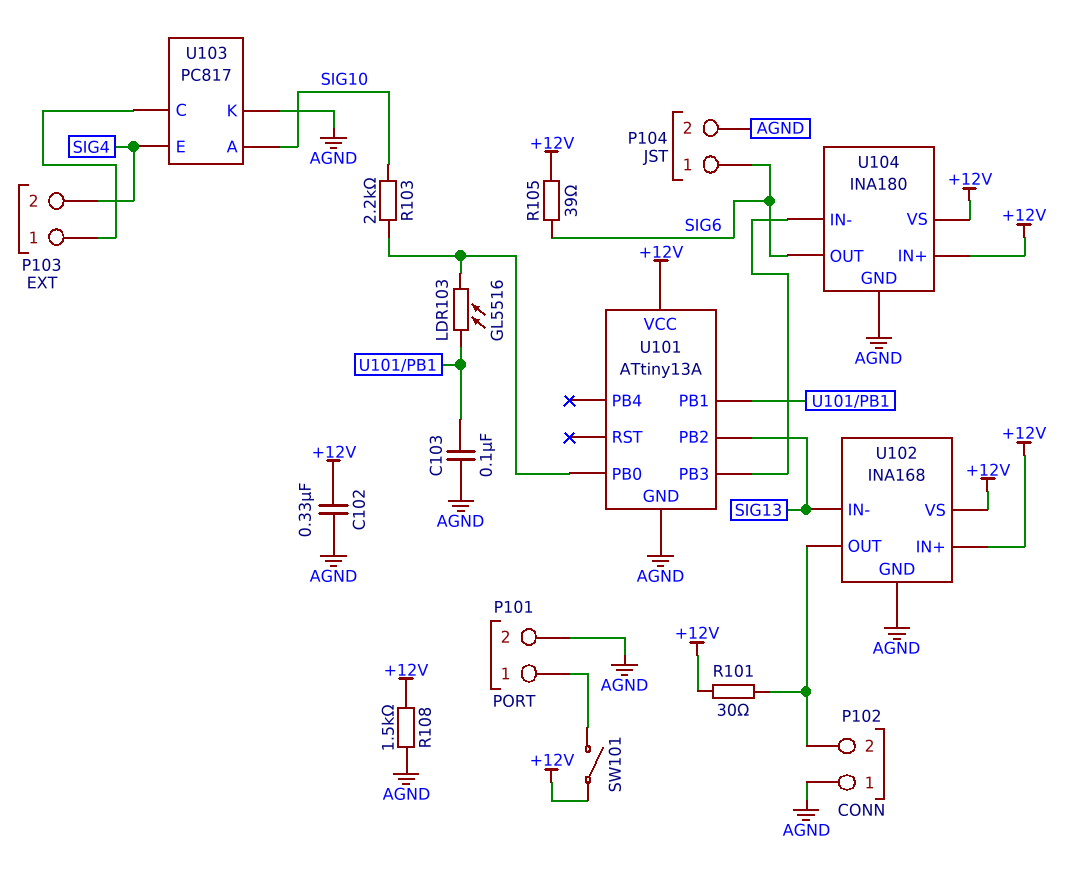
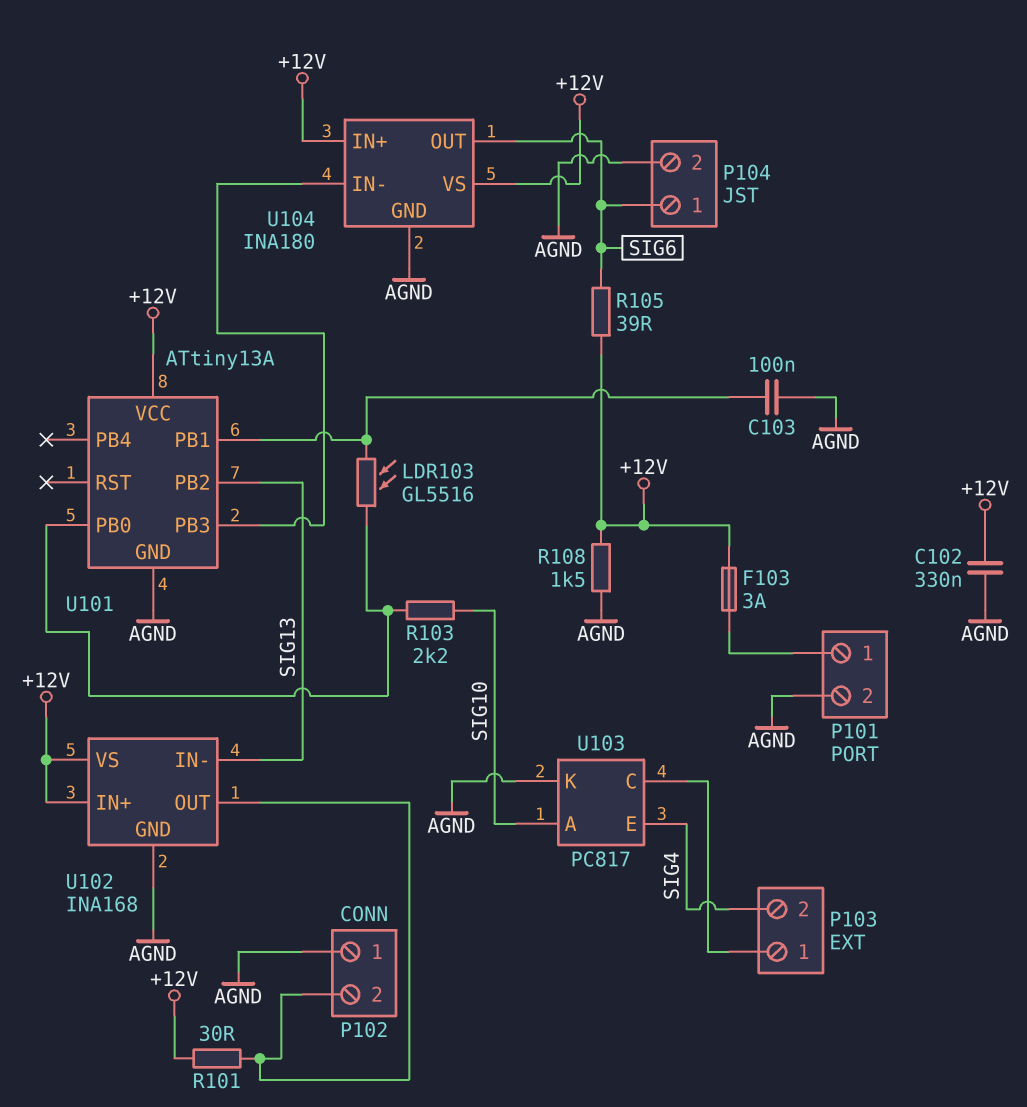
F103: none -> 3A (+12V, P101/1)
SW101: switch (+12V, P101/1) -> none

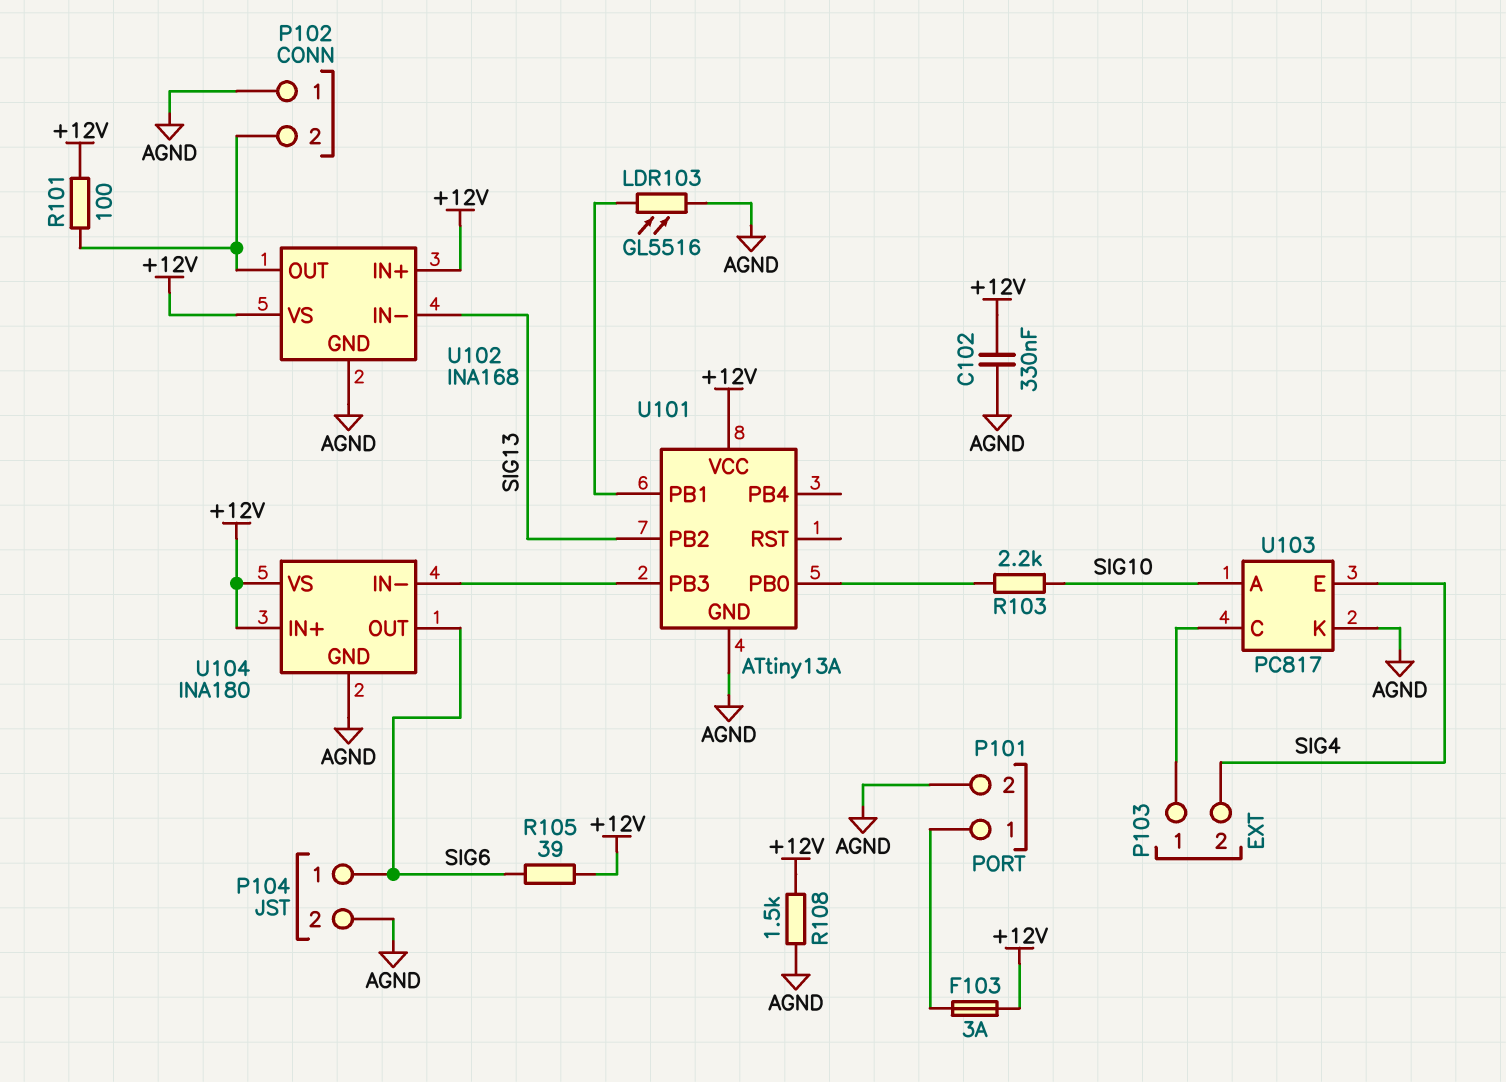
C103: 100nF (AGND, U101/PB1) -> none
LDR103: GL5516 (U101/PB0, U101/PB1) -> GL5516 (AGND, U101/PB1)
R101: 30 (+12V, P102/2) -> 100 (+12V, P102/2)

